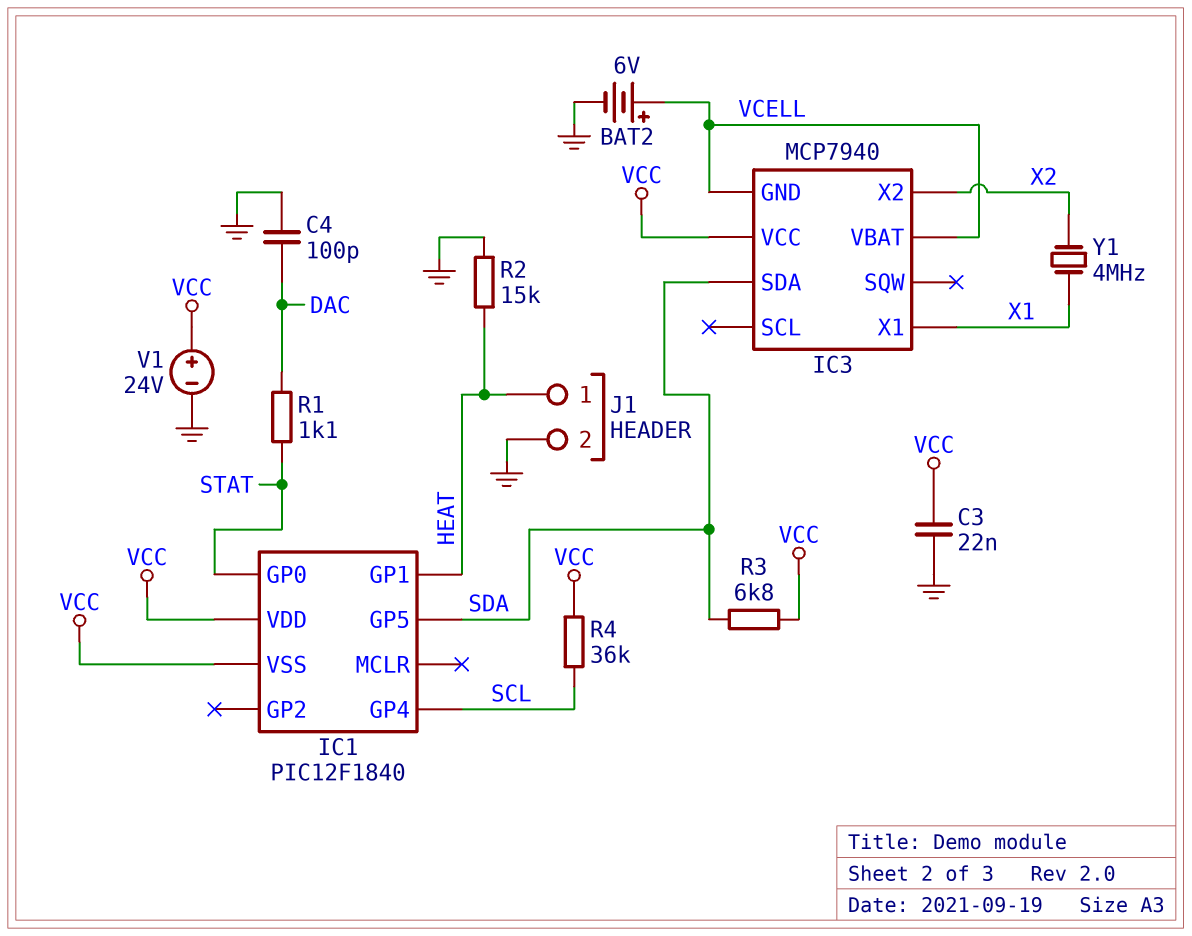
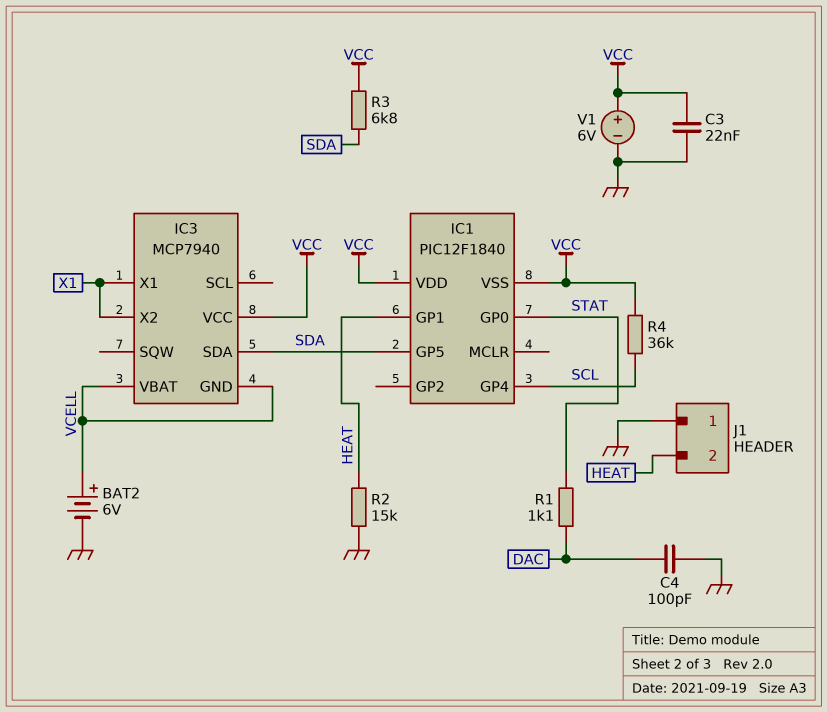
IC3 pin X2: X2 -> X1
J1 pin 1: HEAT -> GND
J1 pin 2: GND -> HEAT
V1: 24V (plus VCC, minus GND) -> 6V (plus VCC, minus GND)
Y1: 4MHz (X1, X2) -> none

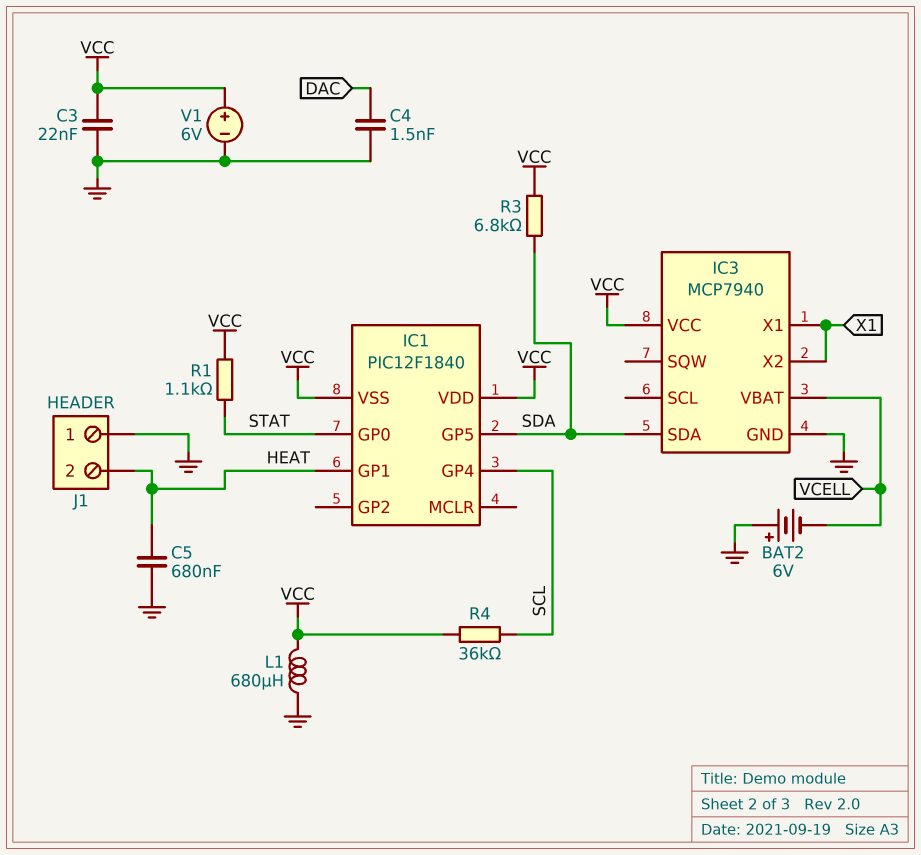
BAT2: 6V (plus VCELL, minus GND) -> 6V (plus GND, minus VCELL)
C4: 100pF (DAC, GND) -> 1.5nF (DAC, GND)
C5: none -> 680nF (GND, HEAT)
IC3 pin GND: VCELL -> GND
L1: none -> 680uH (GND, VCC)
R1: 1.1k (DAC, STAT) -> 1.1k (STAT, VCC)
R2: 15k (GND, HEAT) -> none

